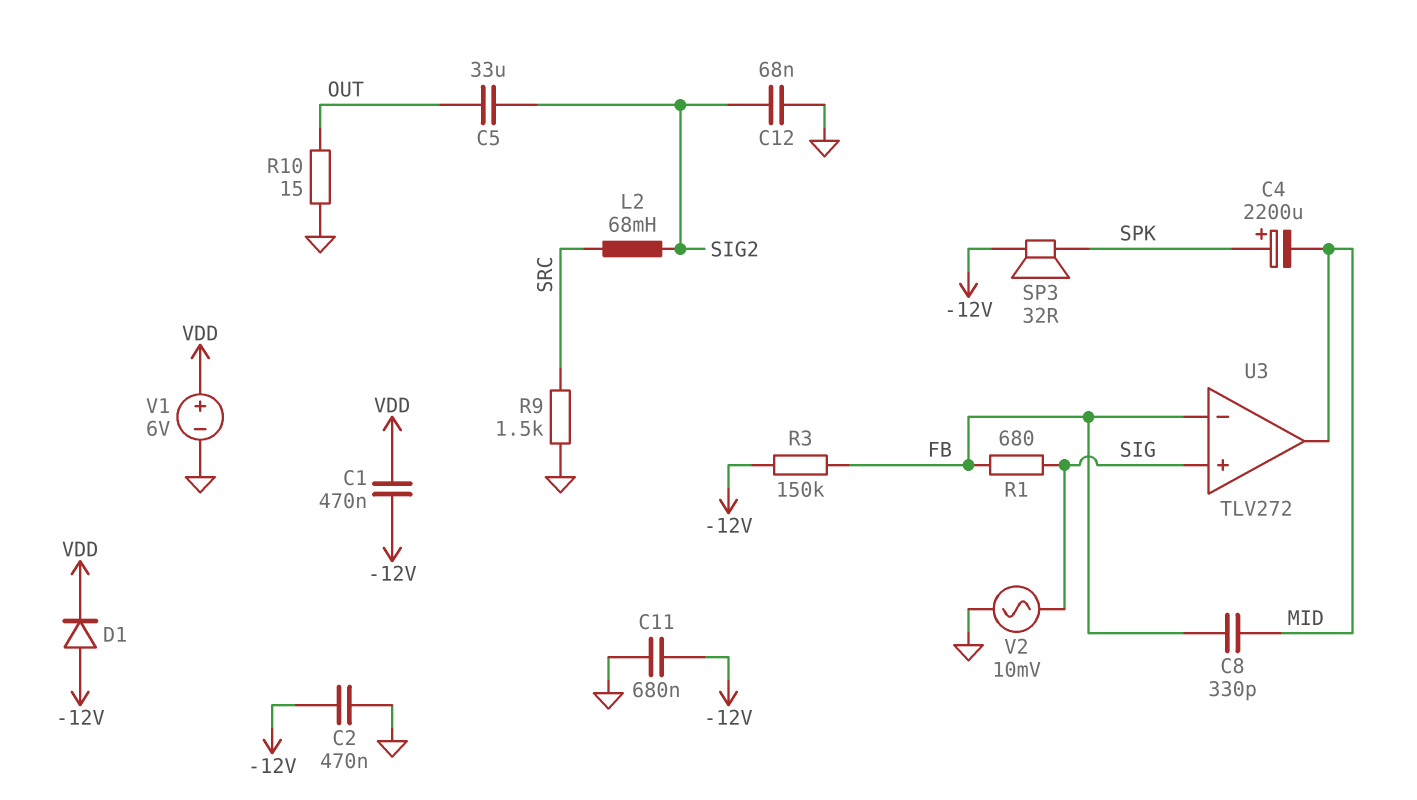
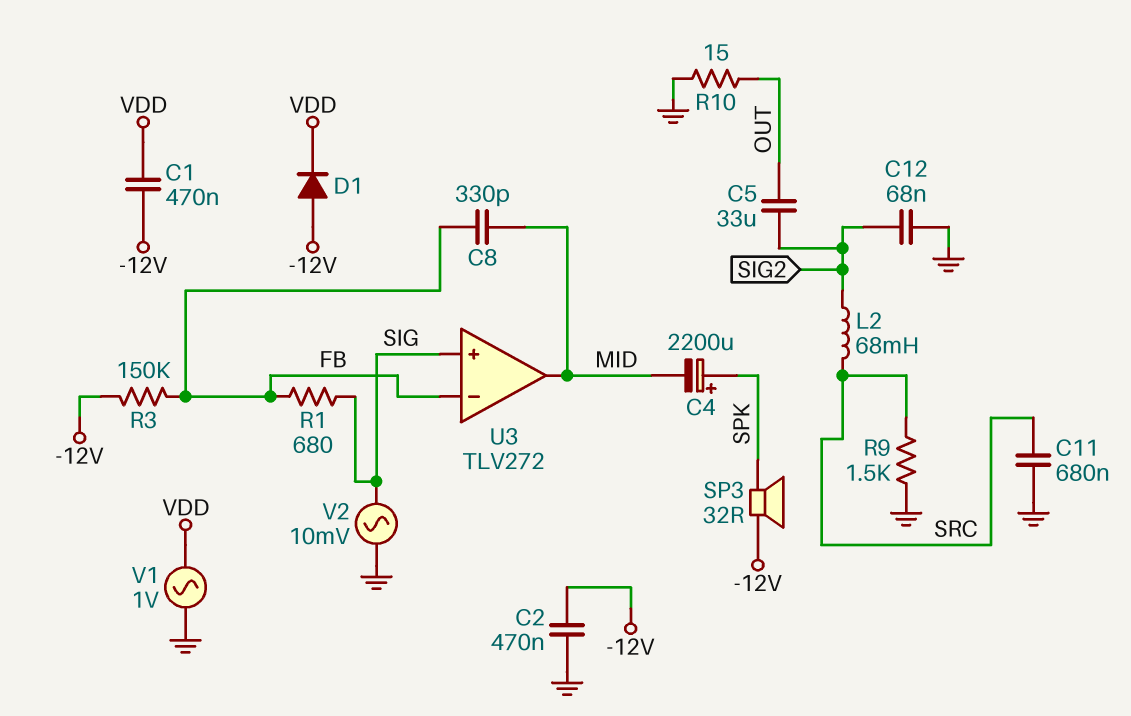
C11: 680nF (-12V, GND) -> 680nF (GND, SRC)
V1: 6V (plus VDD, minus GND) -> AC 1V (GND, VDD)

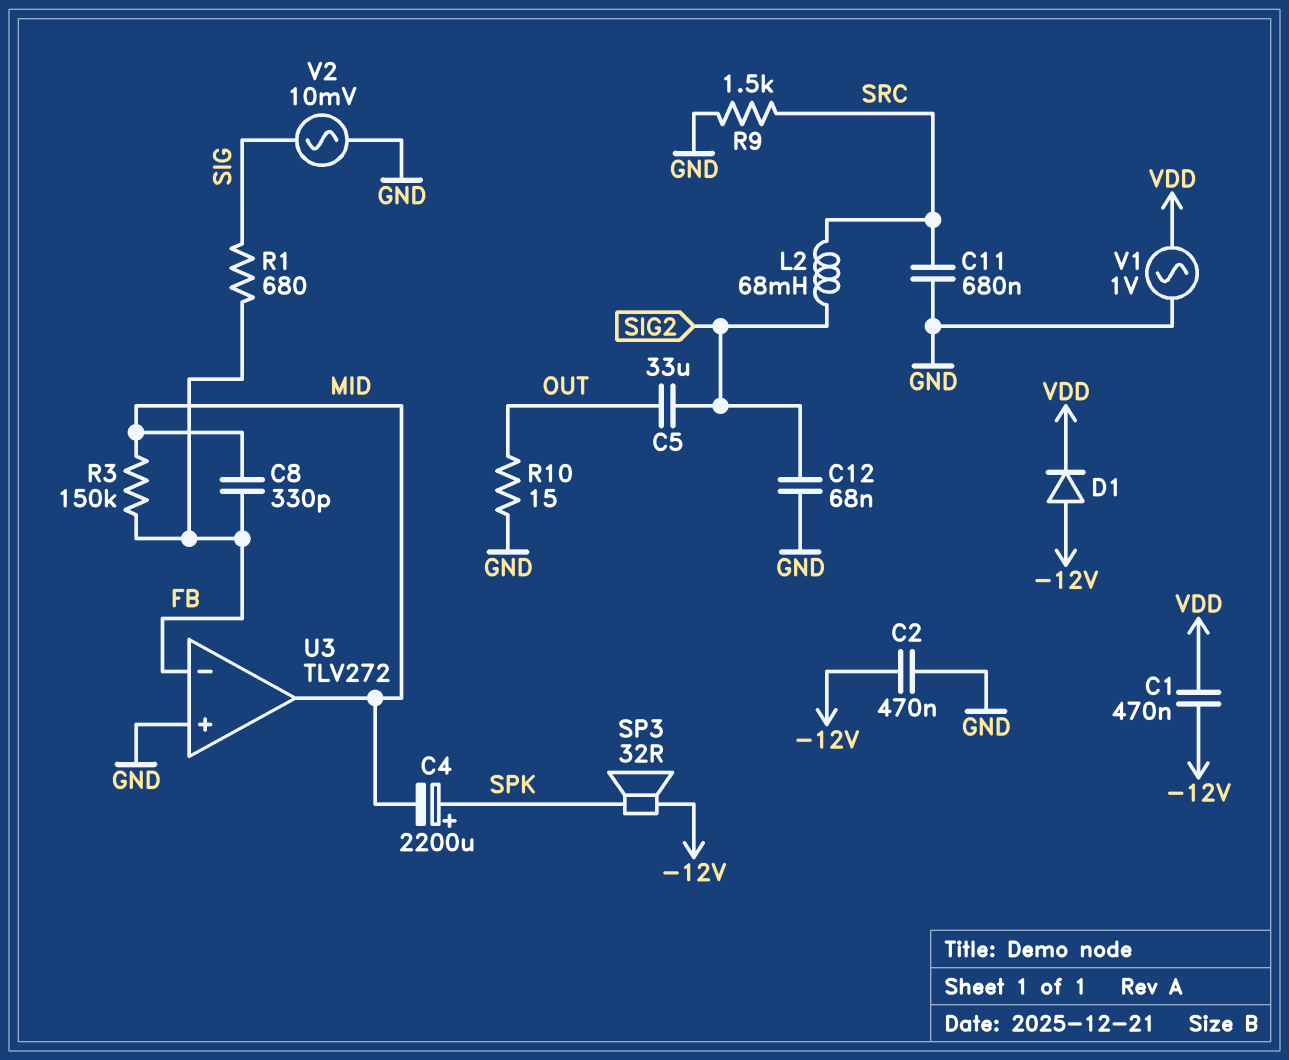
R3: 150k (-12V, FB) -> 150k (FB, MID)
U3 pin in+: SIG -> GND

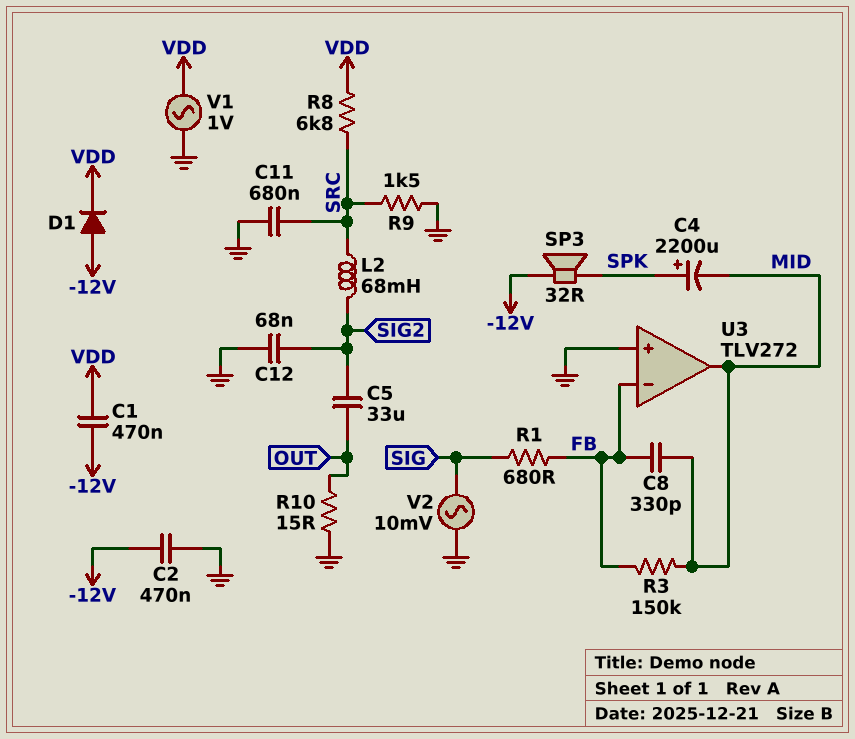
R8: none -> 6.8k (SRC, VDD)

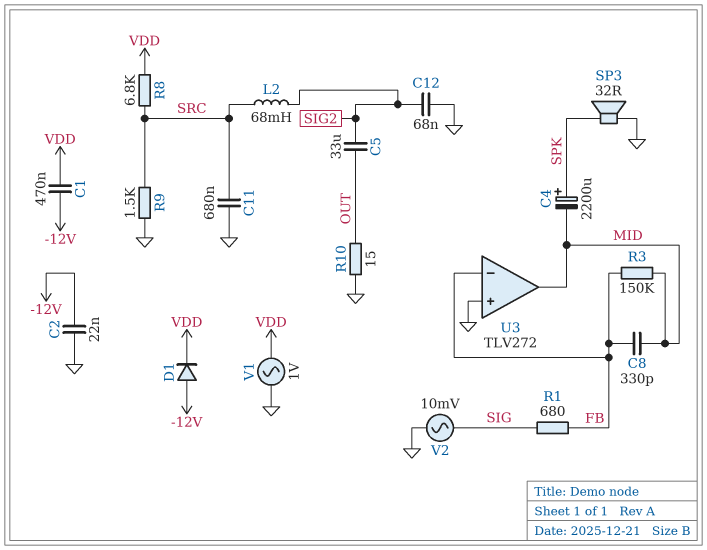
C2: 470nF (-12V, GND) -> 22nF (-12V, GND)
SP3: speaker 32R (-12V, SPK) -> speaker 32R (GND, SPK)

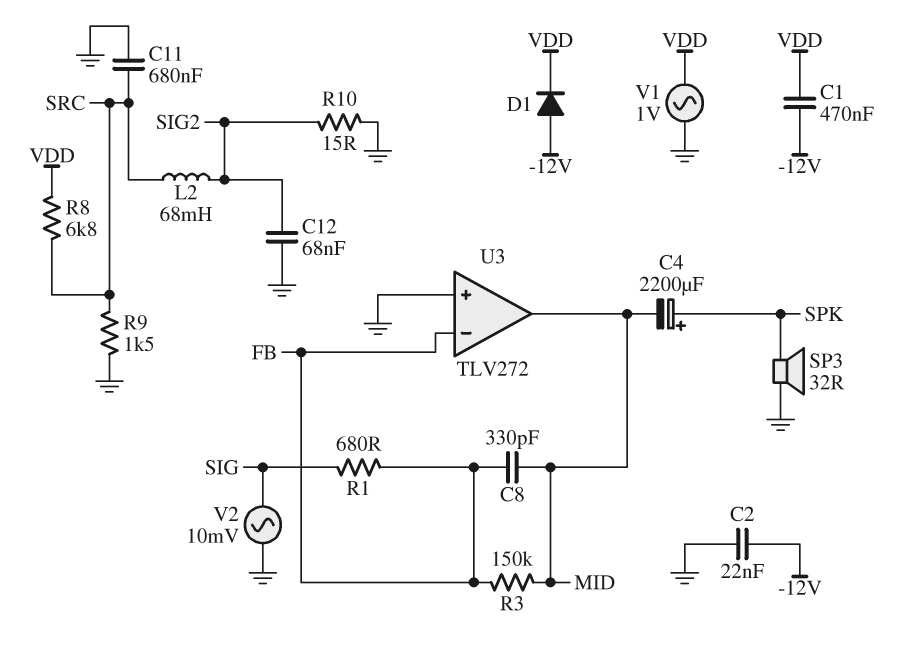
C5: 33uF (OUT, SIG2) -> none
R10: 15 (GND, OUT) -> 15 (GND, SIG2)

